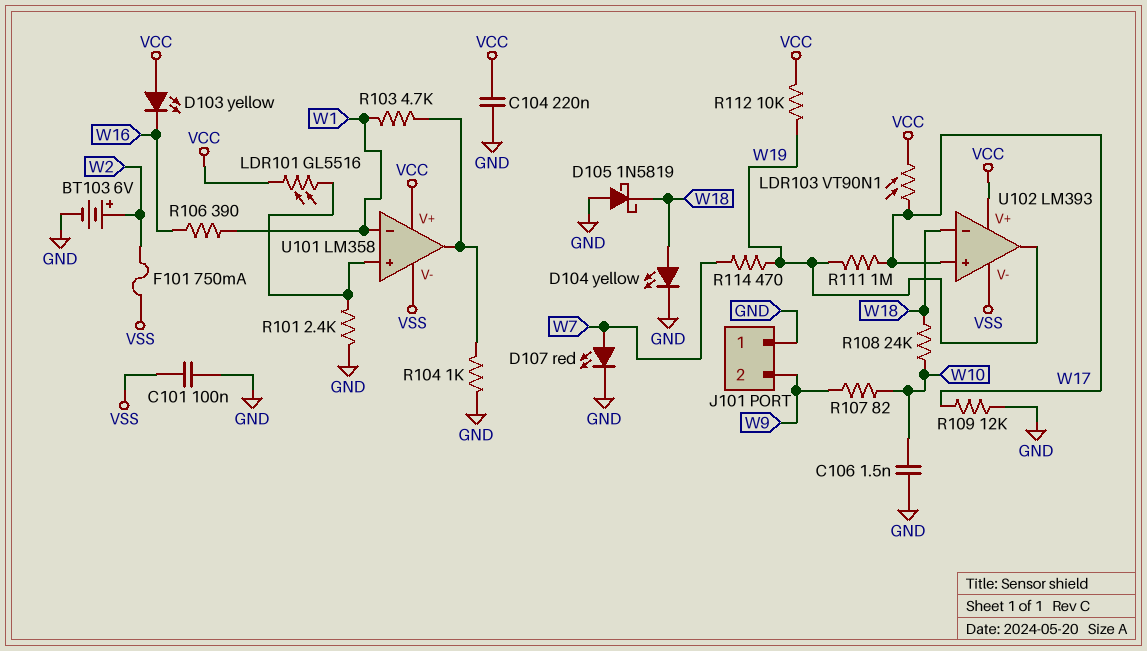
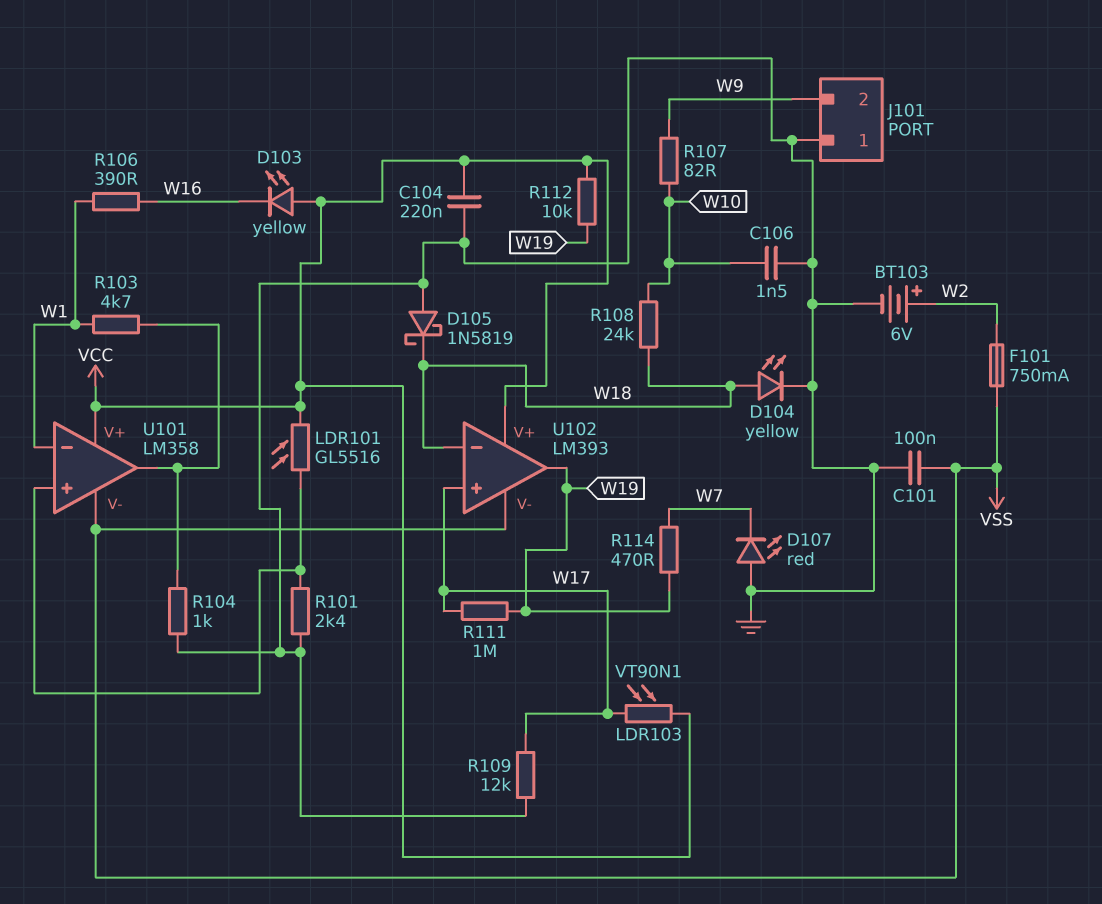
D107: LED red (A W7, K GND) -> LED red (A GND, K W7)

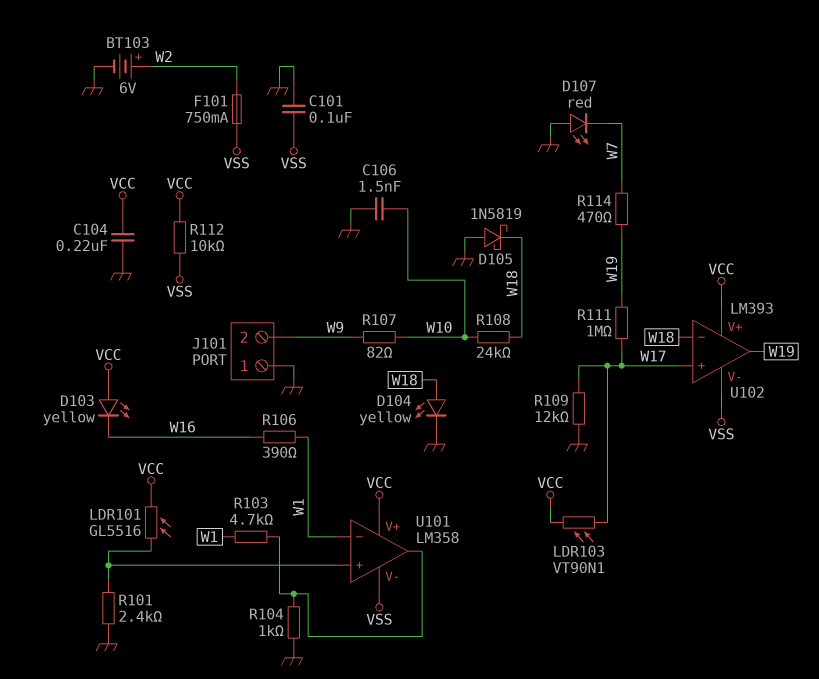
R112: 10k (VCC, W19) -> 10k (VCC, VSS)

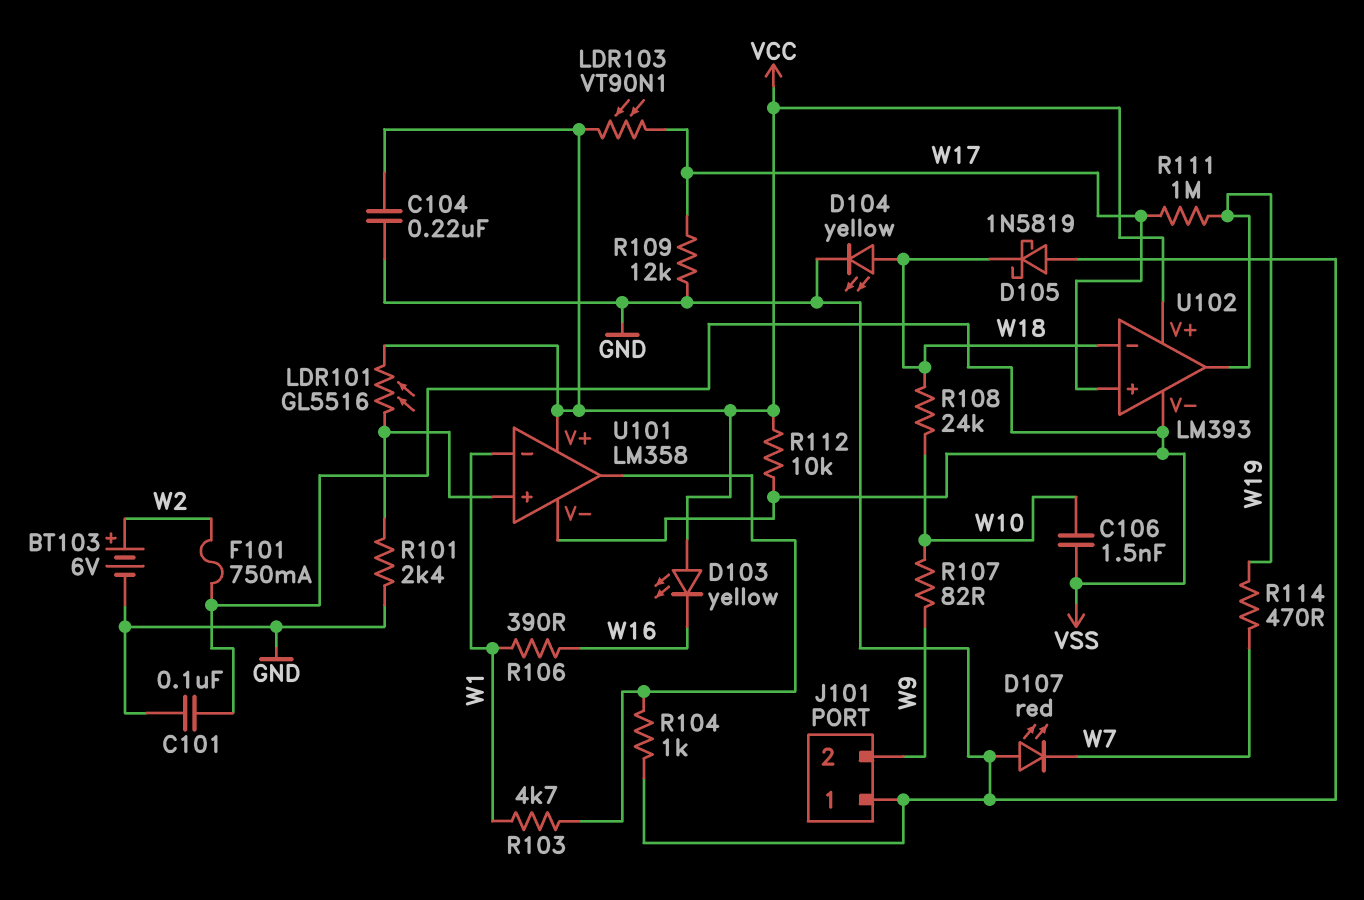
C106: 1.5nF (GND, W10) -> 1.5nF (VSS, W10)

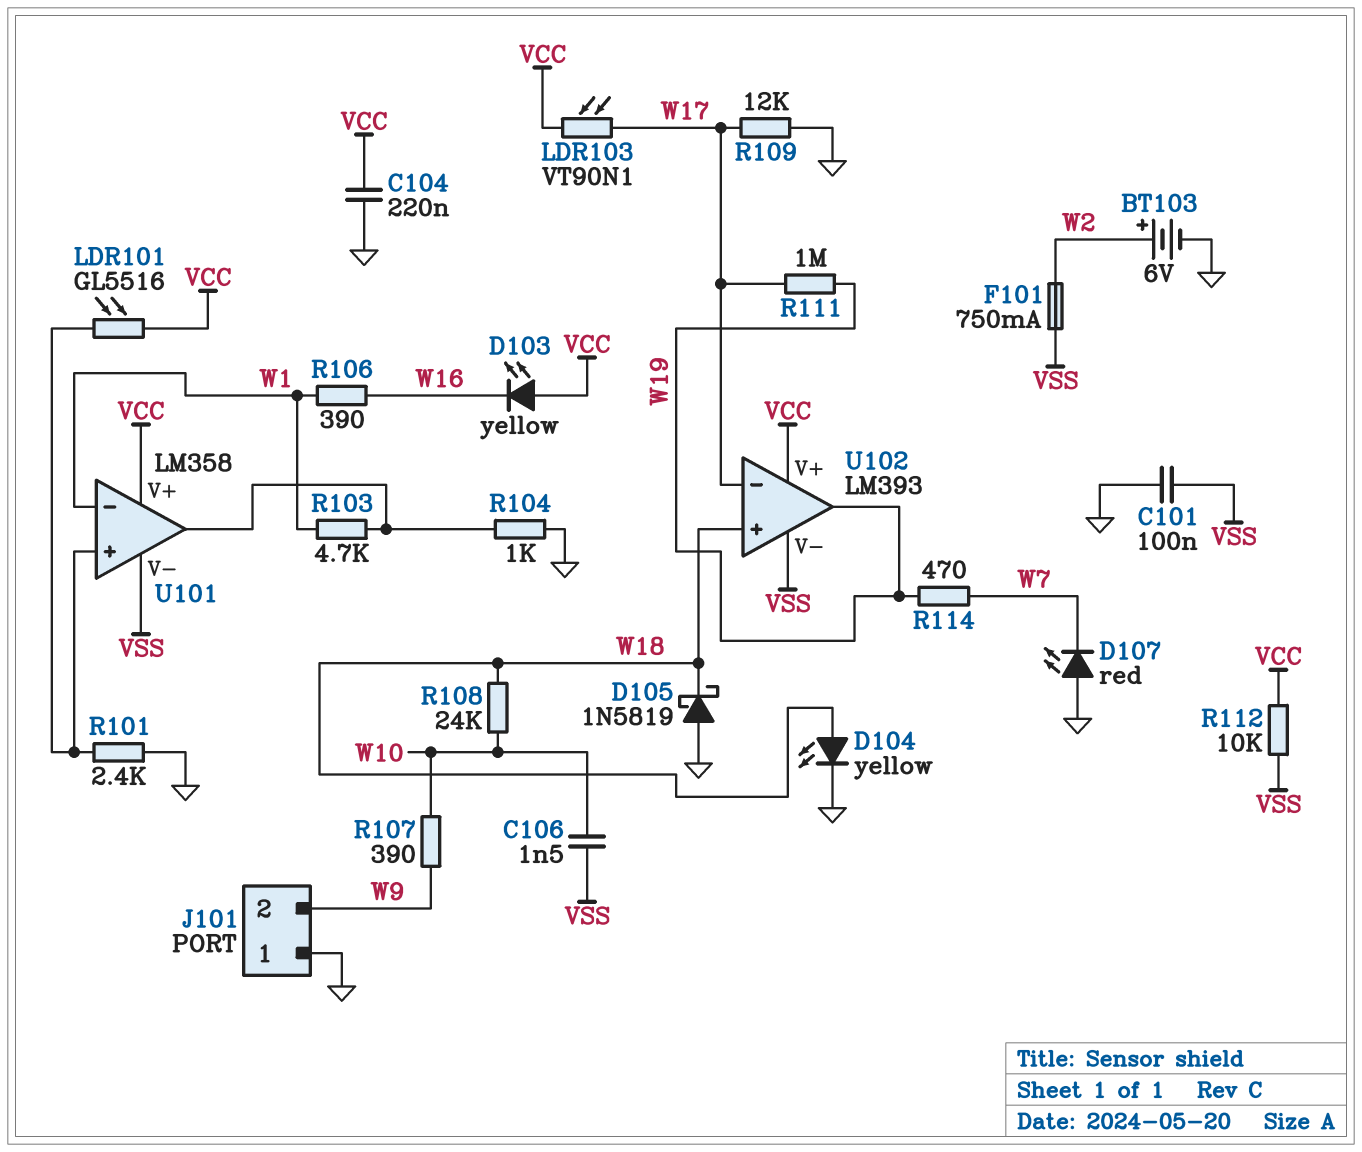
R107: 82 (W9, W10) -> 390 (W9, W10)
U102 pin in+: W17 -> W18
U102 pin in-: W18 -> W17

